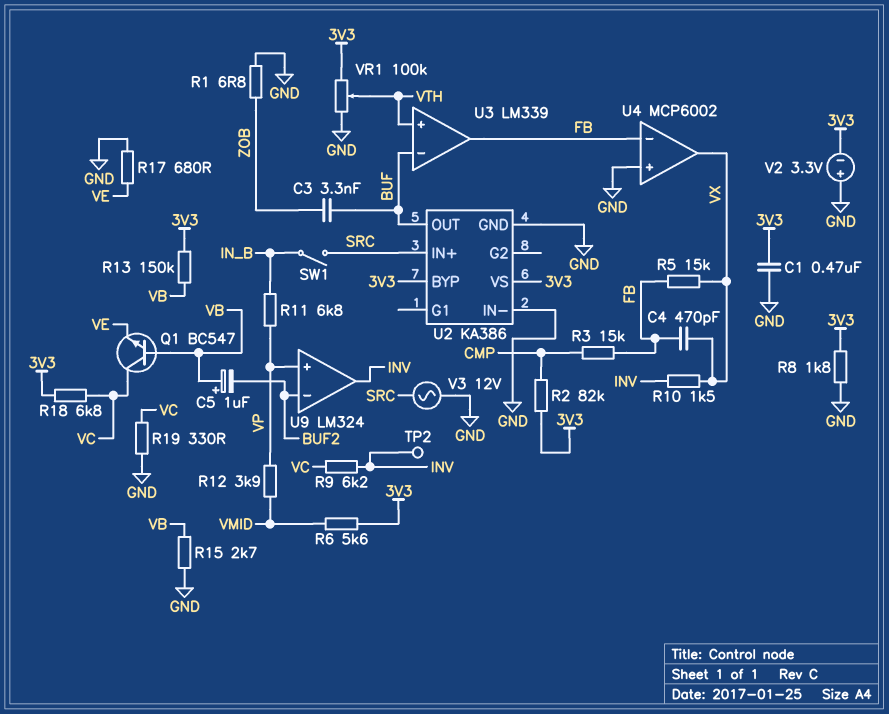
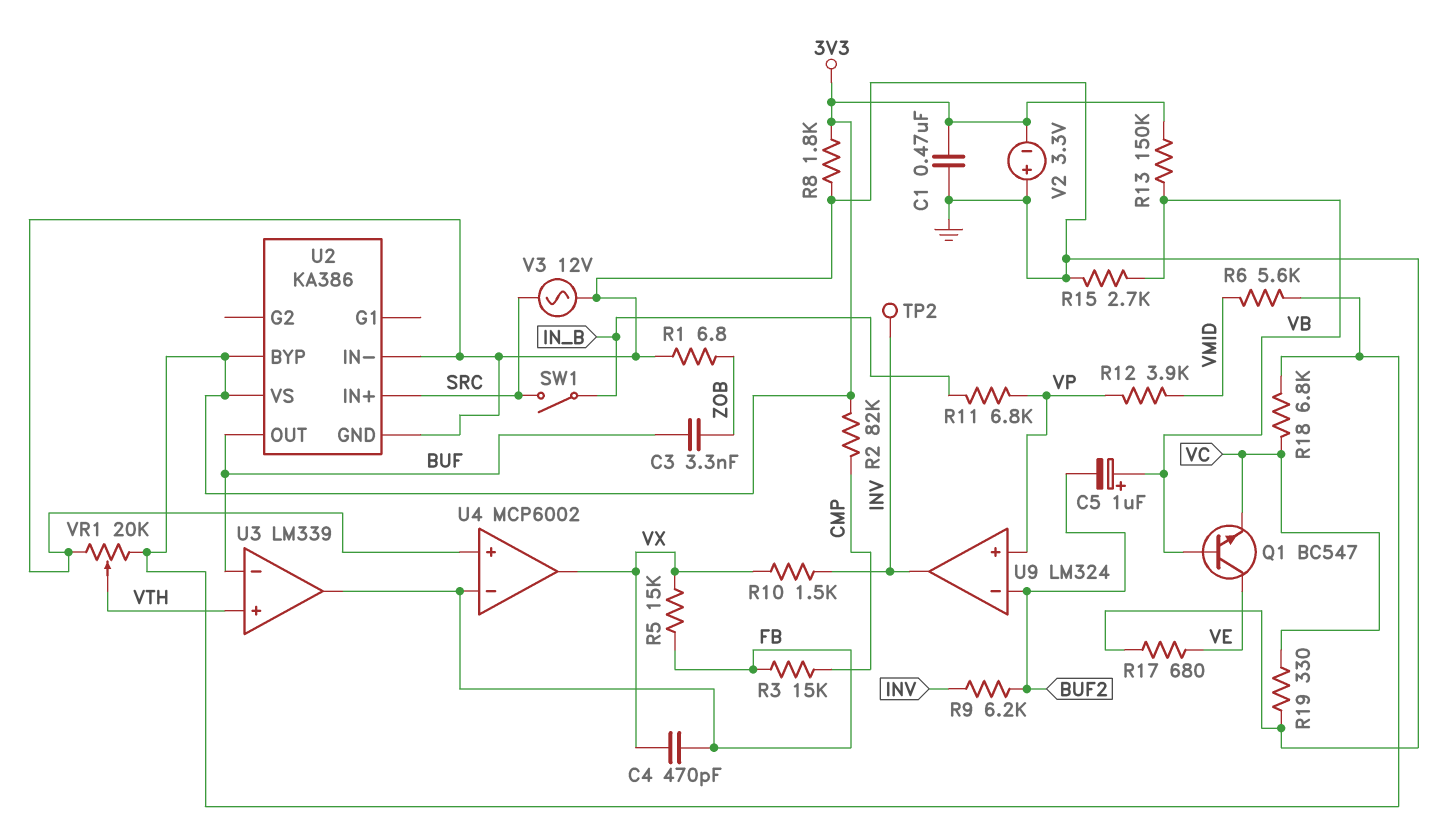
Q1: NPN BC547 (B VB, C VC, E VE) -> NPN BC547 (B VB, C VE, E VC)
R9: 6.2k (INV, VC) -> 6.2k (BUF2, INV)
VR1: 100k (3V3, GND, wiper VTH) -> 20k (3V3, GND, wiper VTH)

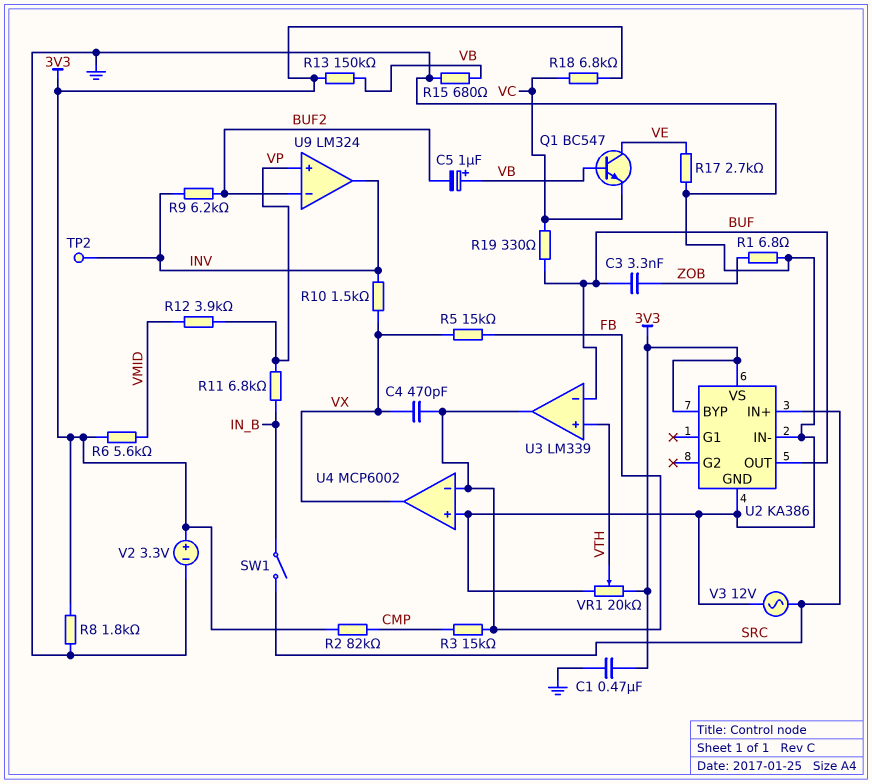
R15: 2.7k (GND, VB) -> 680 (GND, VB)
R17: 680 (GND, VE) -> 2.7k (GND, VE)
R19: 330 (GND, VC) -> 330 (BUF, VC)
V2: 3.3V (plus GND, minus 3V3) -> 3.3V (plus 3V3, minus GND)

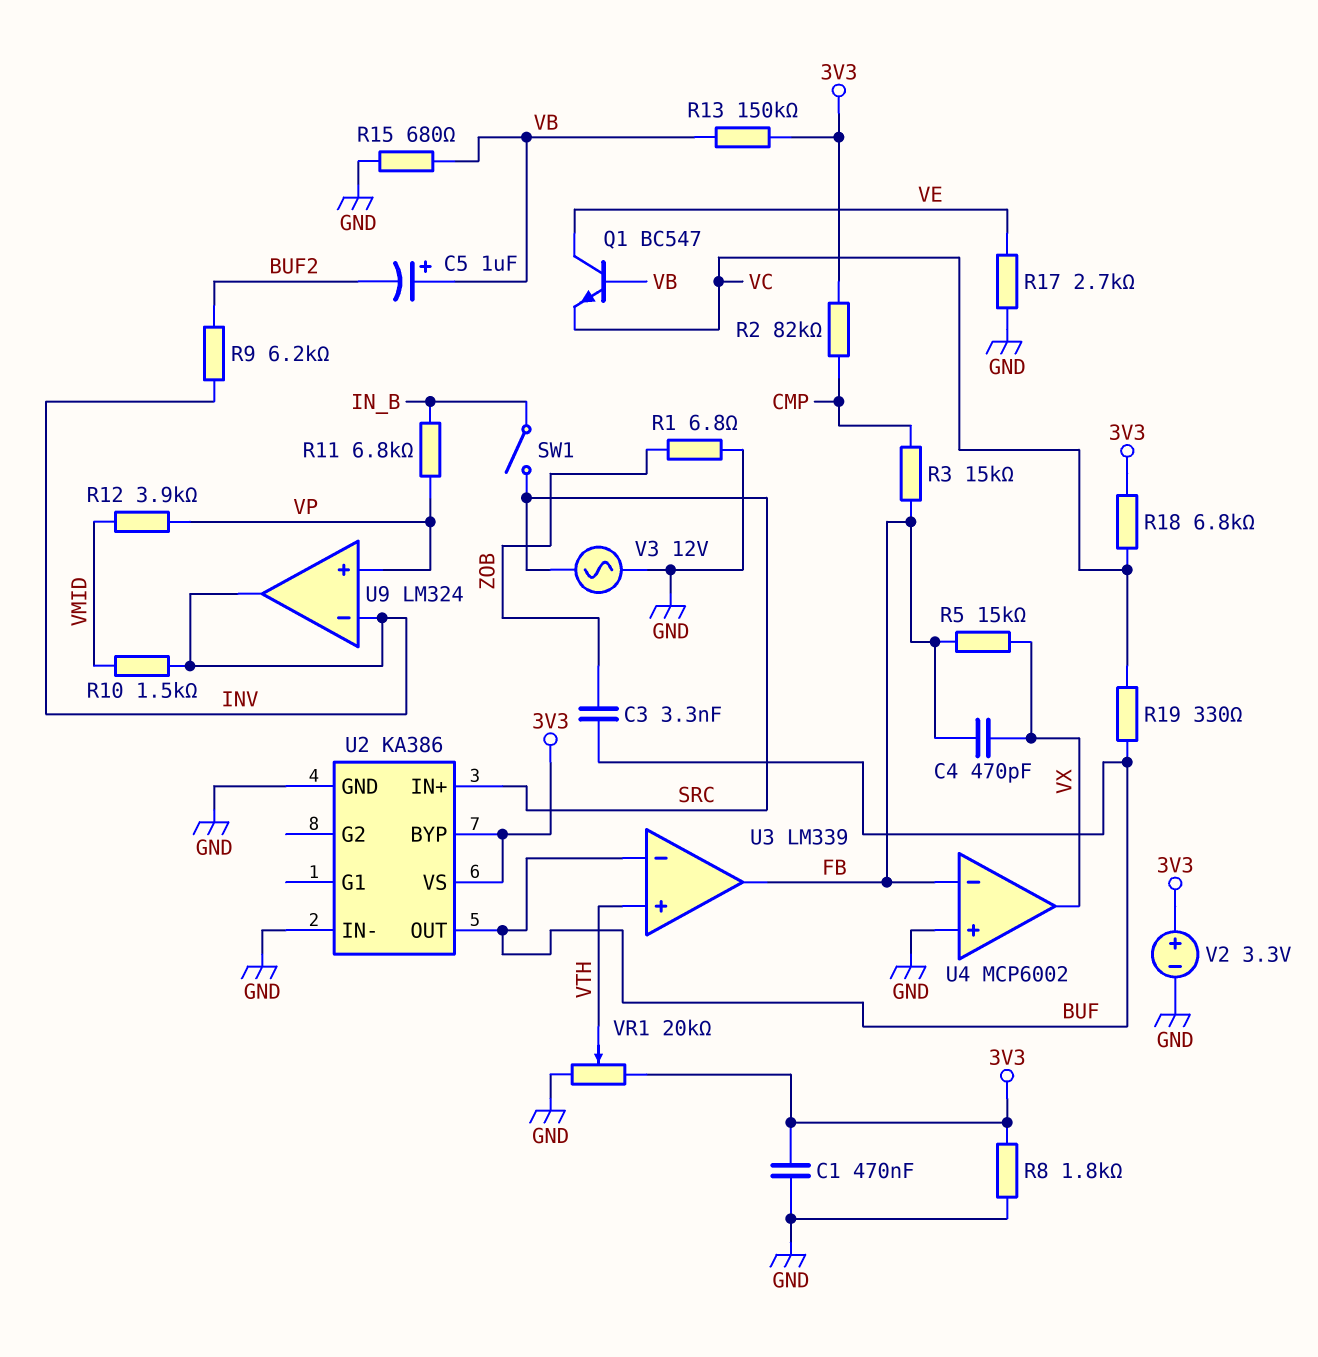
R6: 5.6k (3V3, VMID) -> none
R10: 1.5k (INV, VX) -> 1.5k (INV, VMID)
TP2: test point (INV) -> none
U9 pin in-: BUF2 -> INV

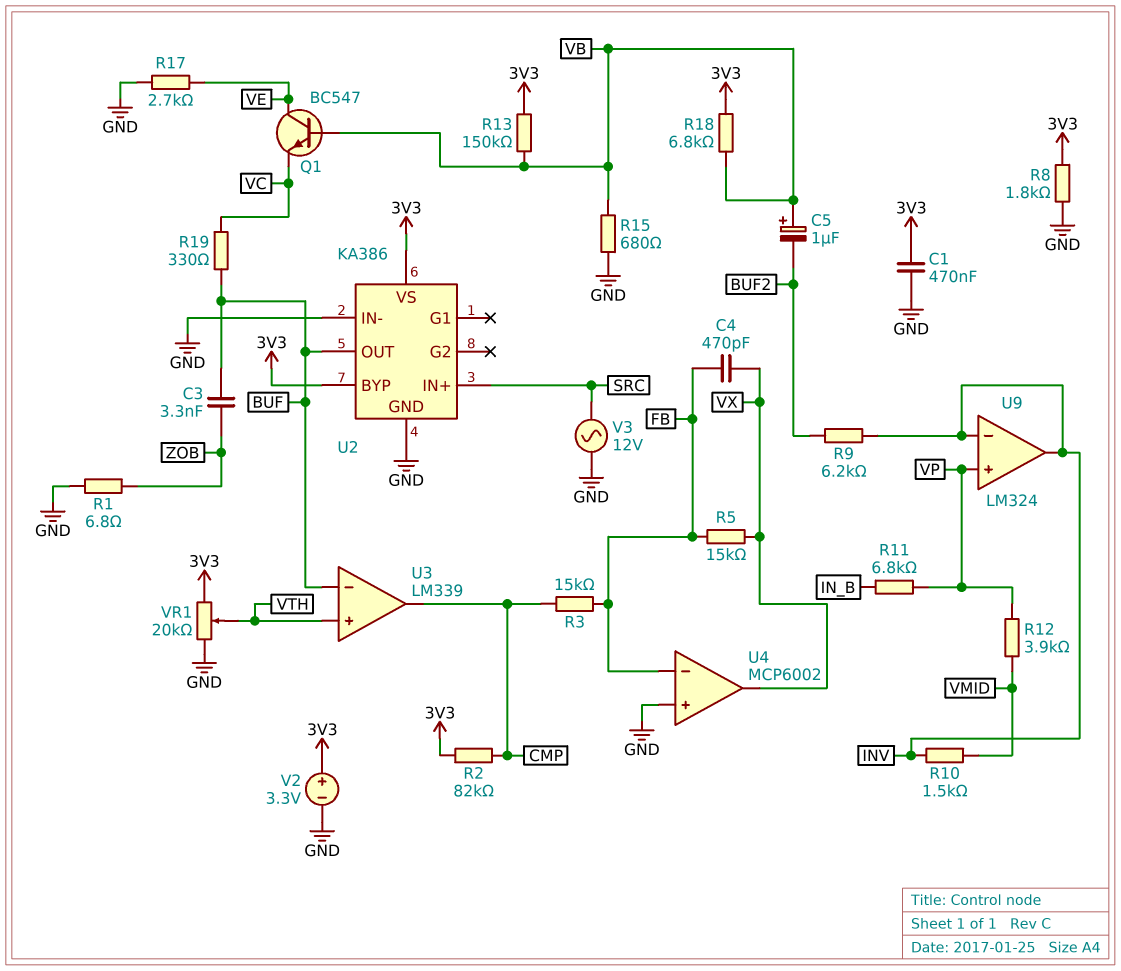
R18: 6.8k (3V3, VC) -> 6.8k (3V3, VB)
SW1: switch (IN_B, SRC) -> none
U3 pin out: FB -> CMP

